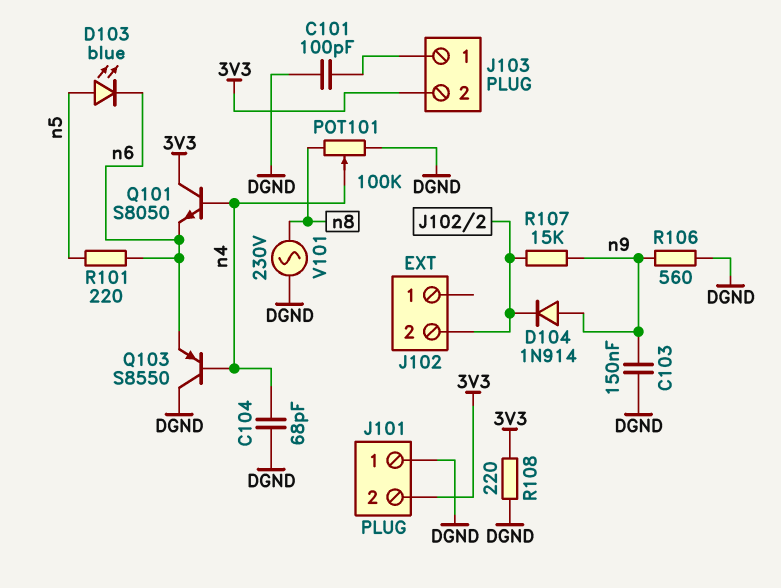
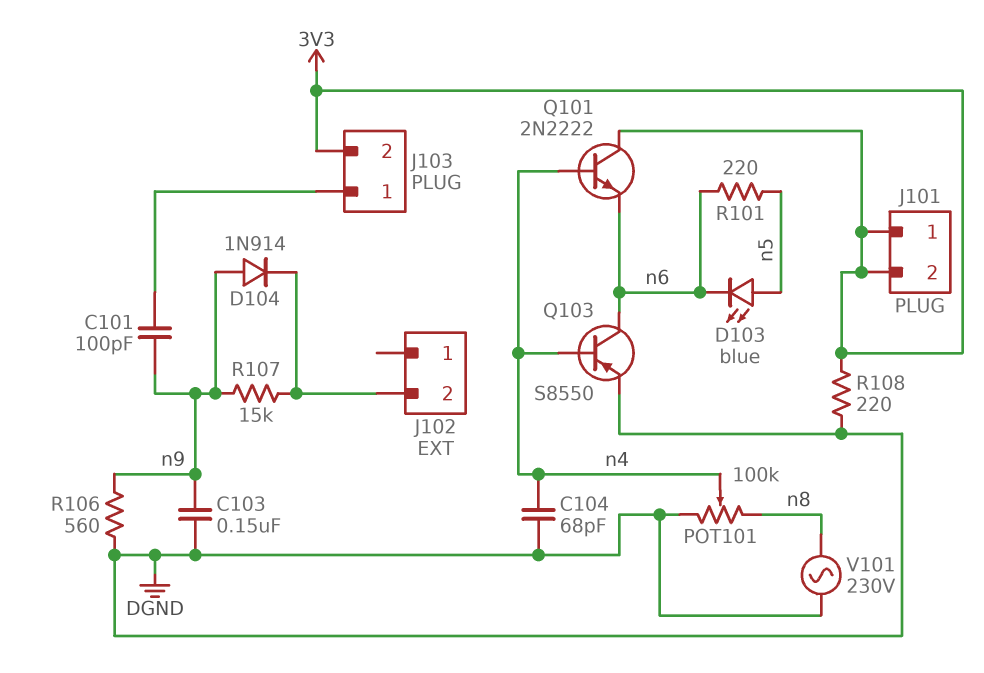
C101: 100pF (DGND, J103/1) -> 100pF (J103/1, n9)
J101 pin 1: DGND -> 3V3
Q101: NPN S8050 (B n4, C 3V3, E n6) -> NPN 2N2222 (B n4, C 3V3, E n6)
Q103: PNP S8550 (B n4, C DGND, E n6) -> PNP S8550 (B n4, C n6, E DGND)

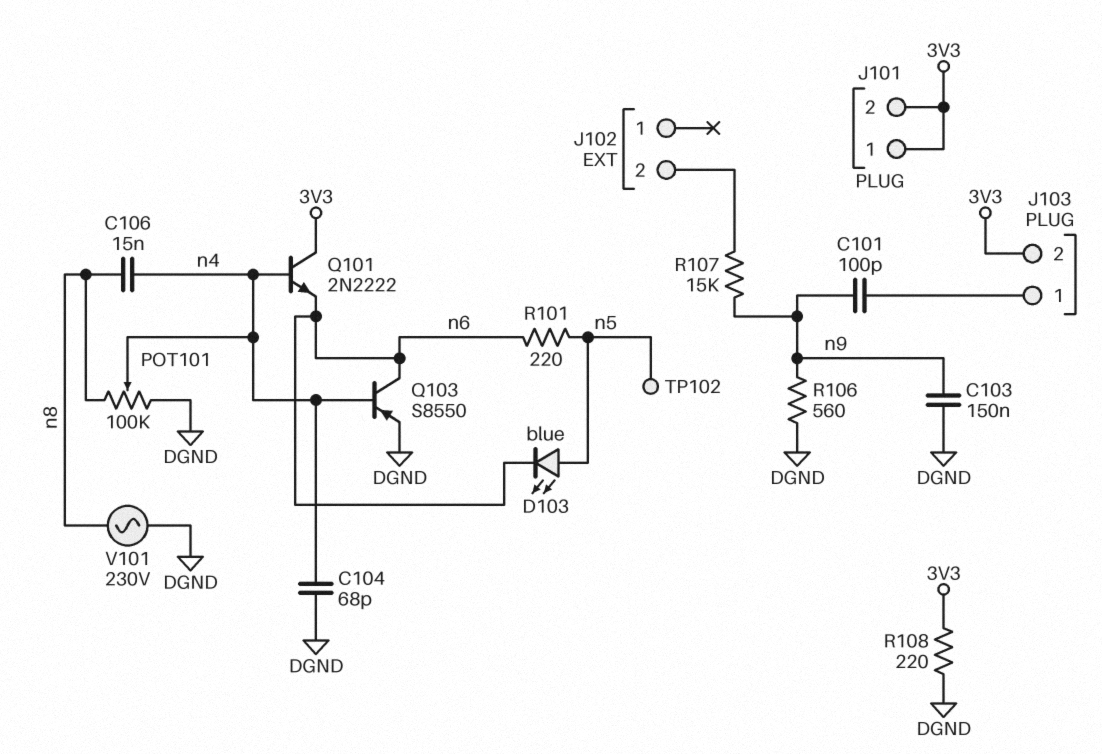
C106: none -> 15nF (n4, n8)
D104: diode 1N914 (A n9, K J102/2) -> none
TP102: none -> test point (n5)

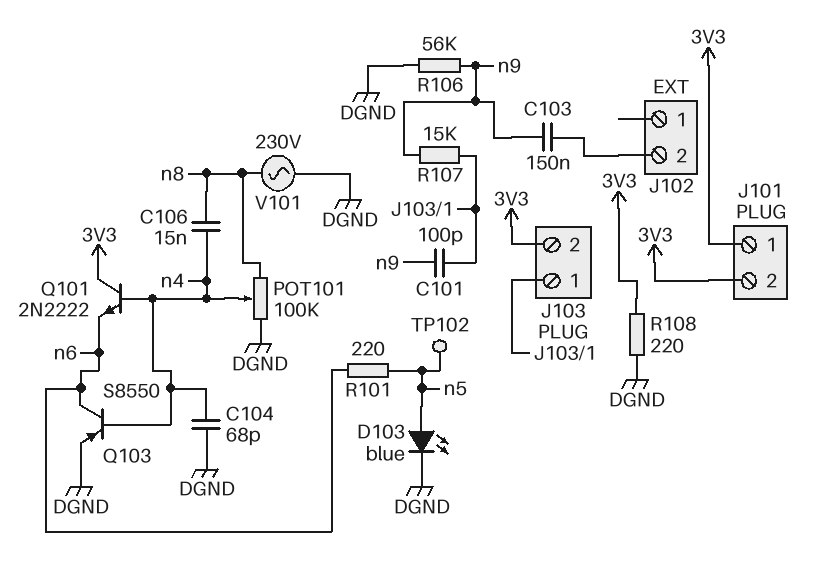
C103: 150nF (DGND, n9) -> 150nF (J102/2, n9)
D103: LED blue (A n5, K n6) -> LED blue (A n5, K DGND)
R106: 560 (DGND, n9) -> 56k (DGND, n9)
R107: 15k (J102/2, n9) -> 15k (J103/1, n9)

